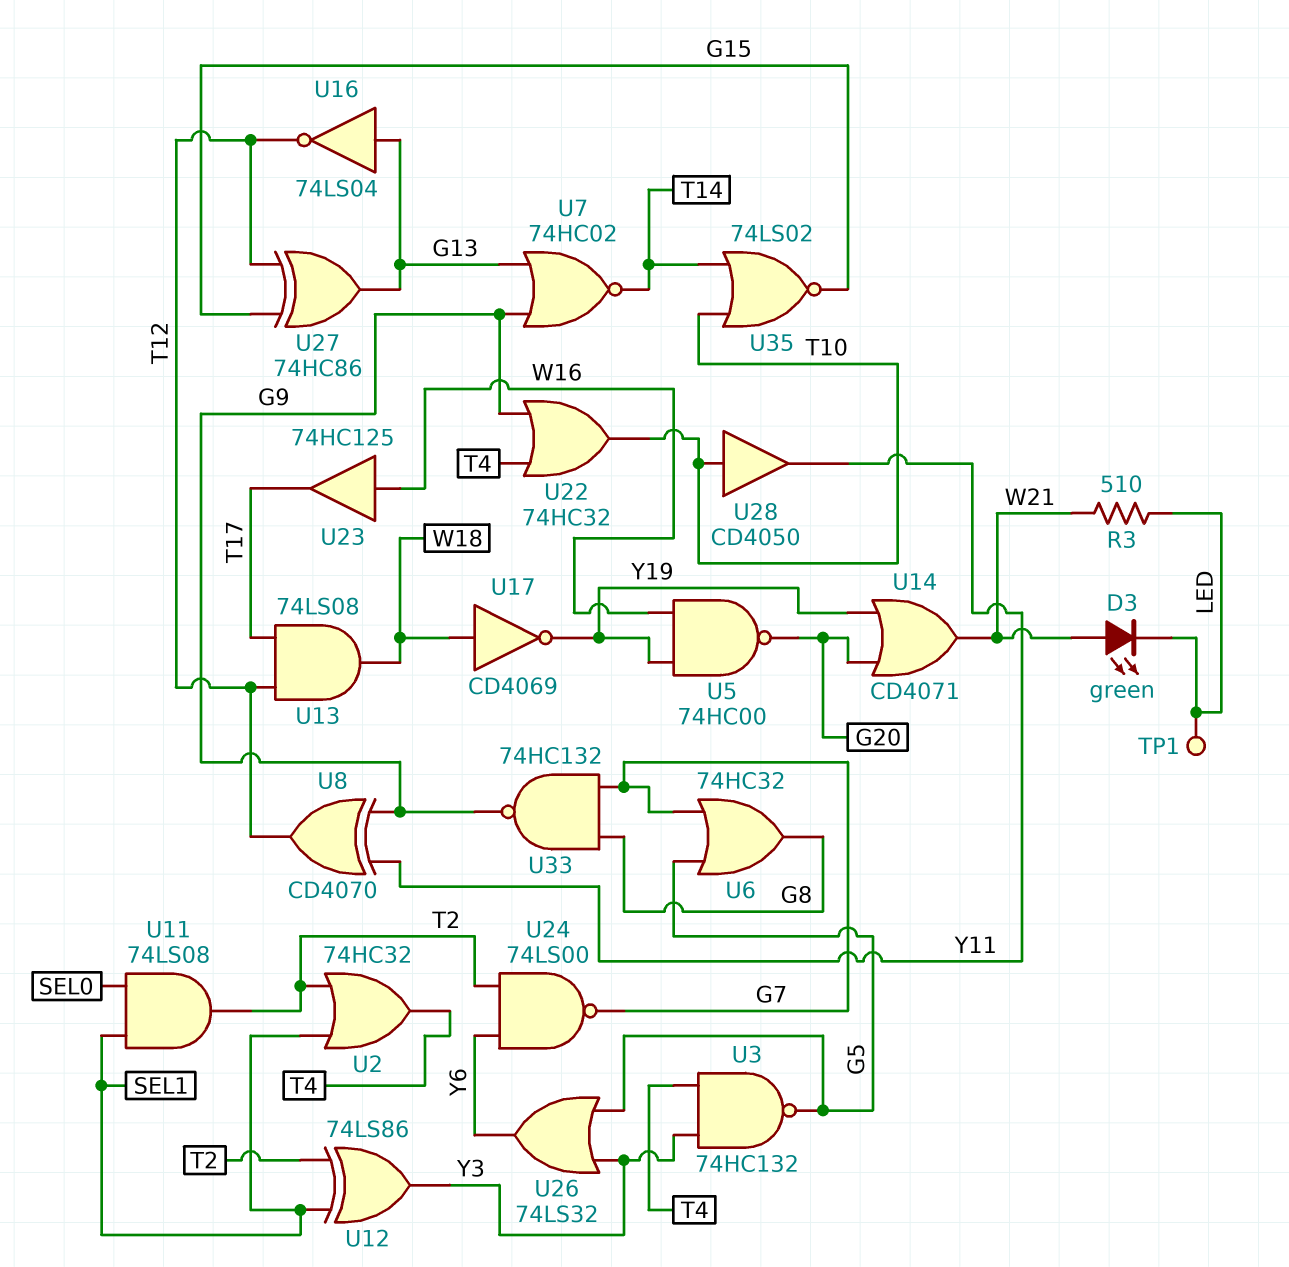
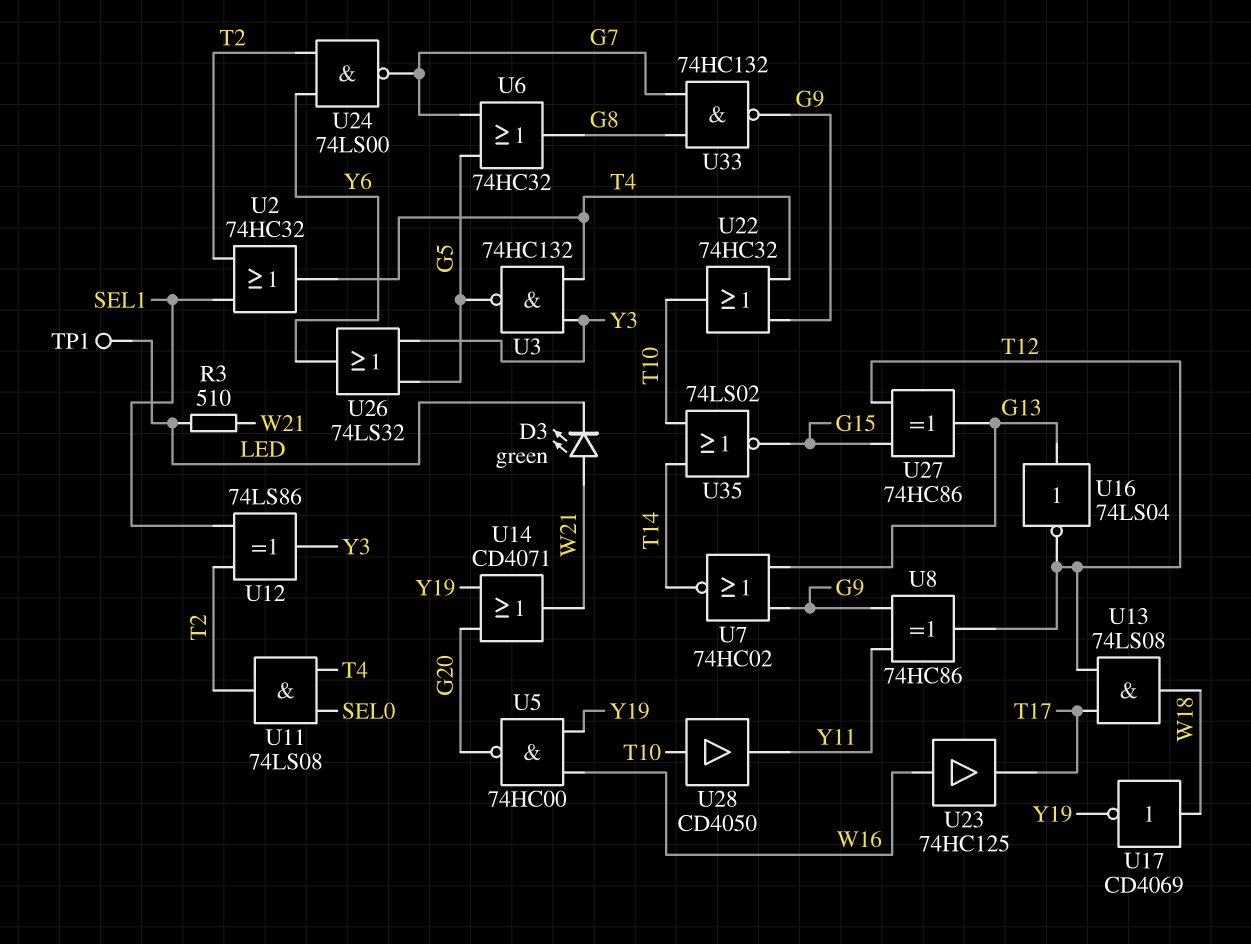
U8: XOR CD4070 (in G9, in Y11, out T12) -> XOR 74HC86 (in G9, in Y11, out T12)
U11: AND 74LS08 (in SEL0, in SEL1, out T2) -> AND 74LS08 (in SEL0, in T4, out T2)

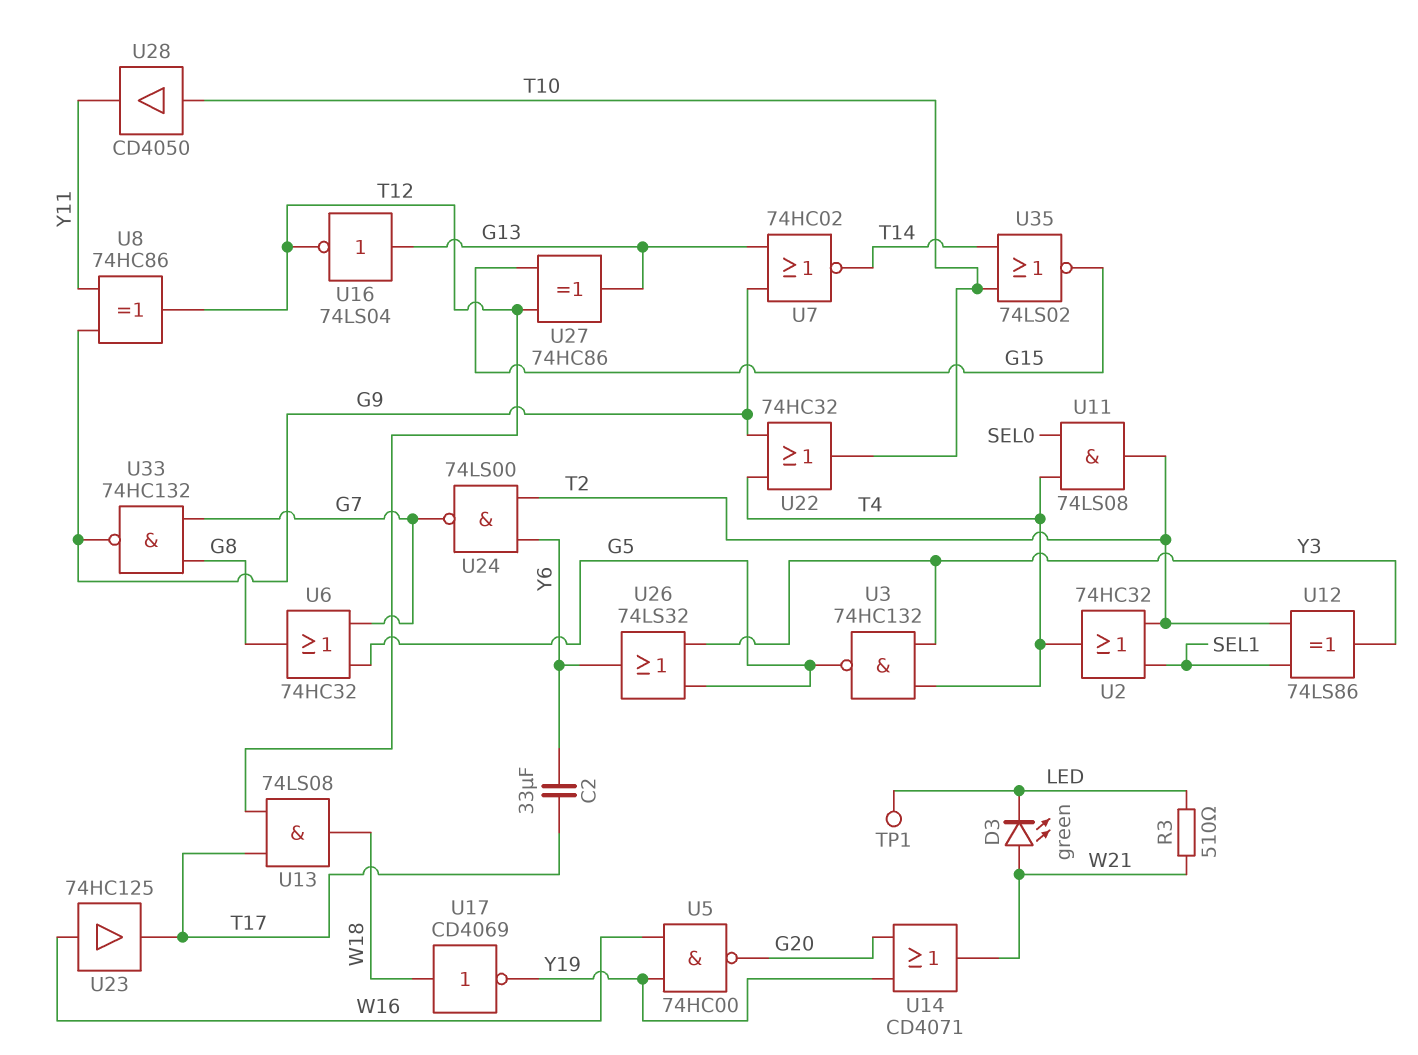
C2: none -> 33uF (T17, Y6)

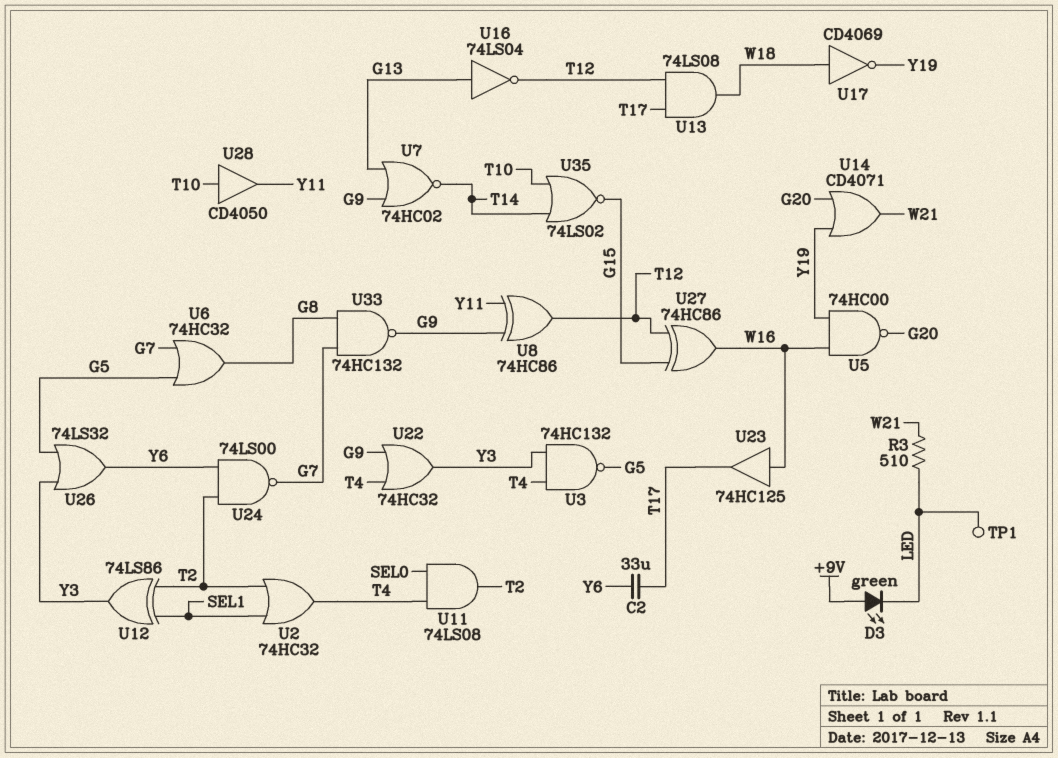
D3: LED green (A W21, K LED) -> LED green (A +9V, K LED)
U22: OR 74HC32 (in G9, in T4, out T10) -> OR 74HC32 (in G9, in T4, out Y3)
U27: XOR 74HC86 (in G15, in T12, out G13) -> XOR 74HC86 (in G15, in T12, out W16)

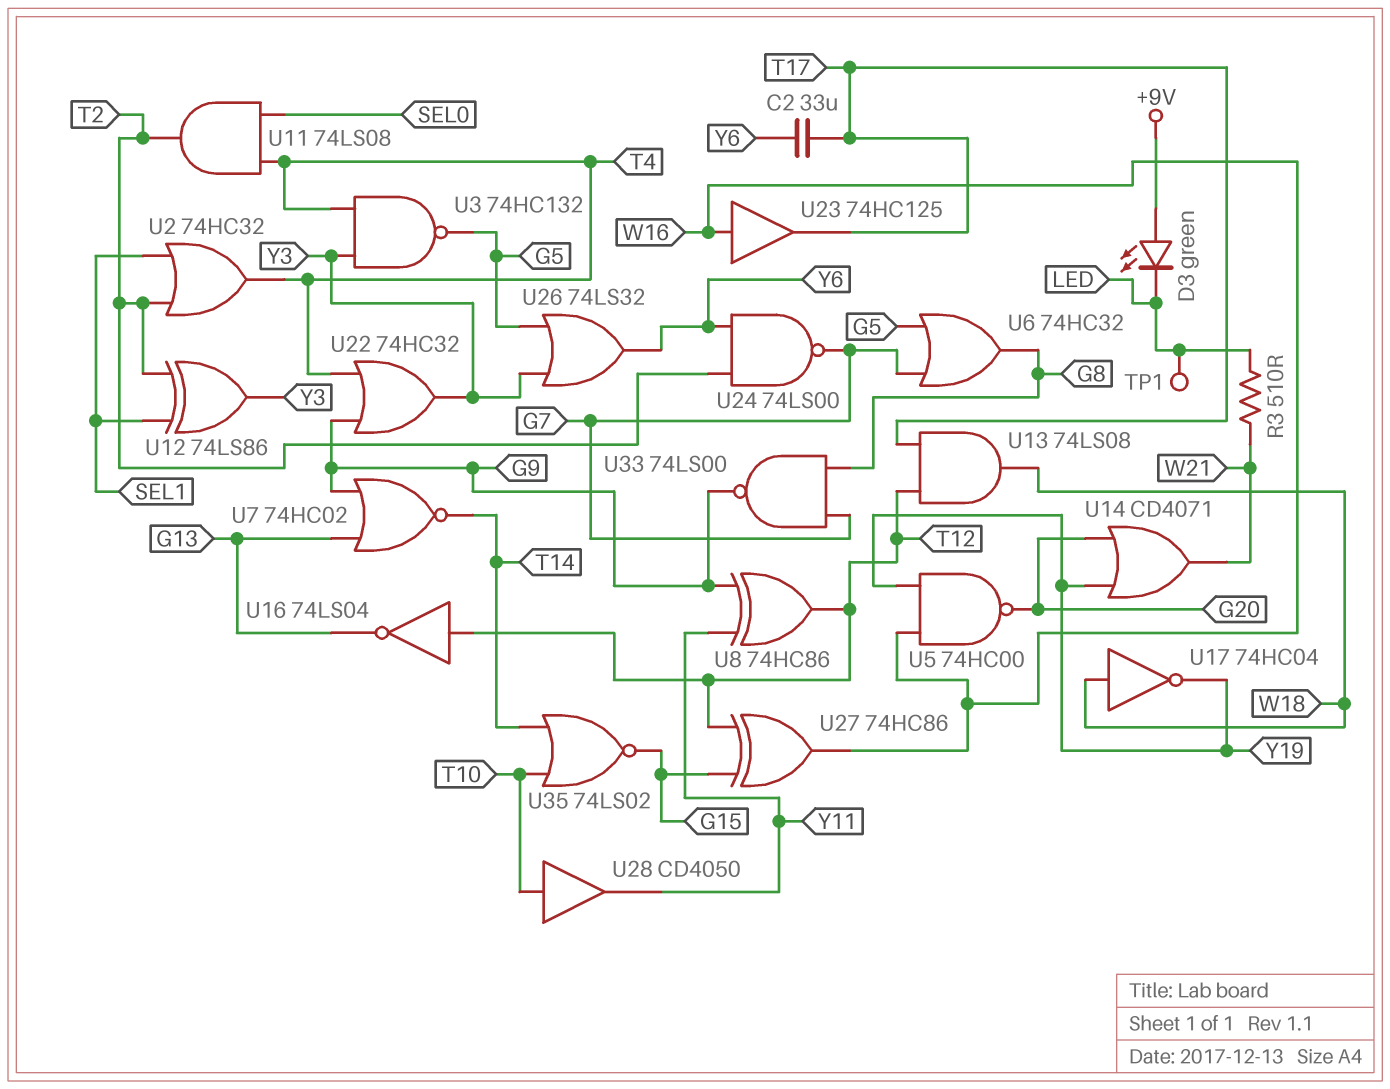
U16: NOT 74LS04 (in G13, out T12) -> NOT 74LS04 (in T12, out G13)
U17: NOT CD4069 (in W18, out Y19) -> NOT 74HC04 (in W18, out Y19)
U33: NAND 74HC132 (in G7, in G8, out G9) -> NAND 74LS00 (in G7, in G8, out G9)

